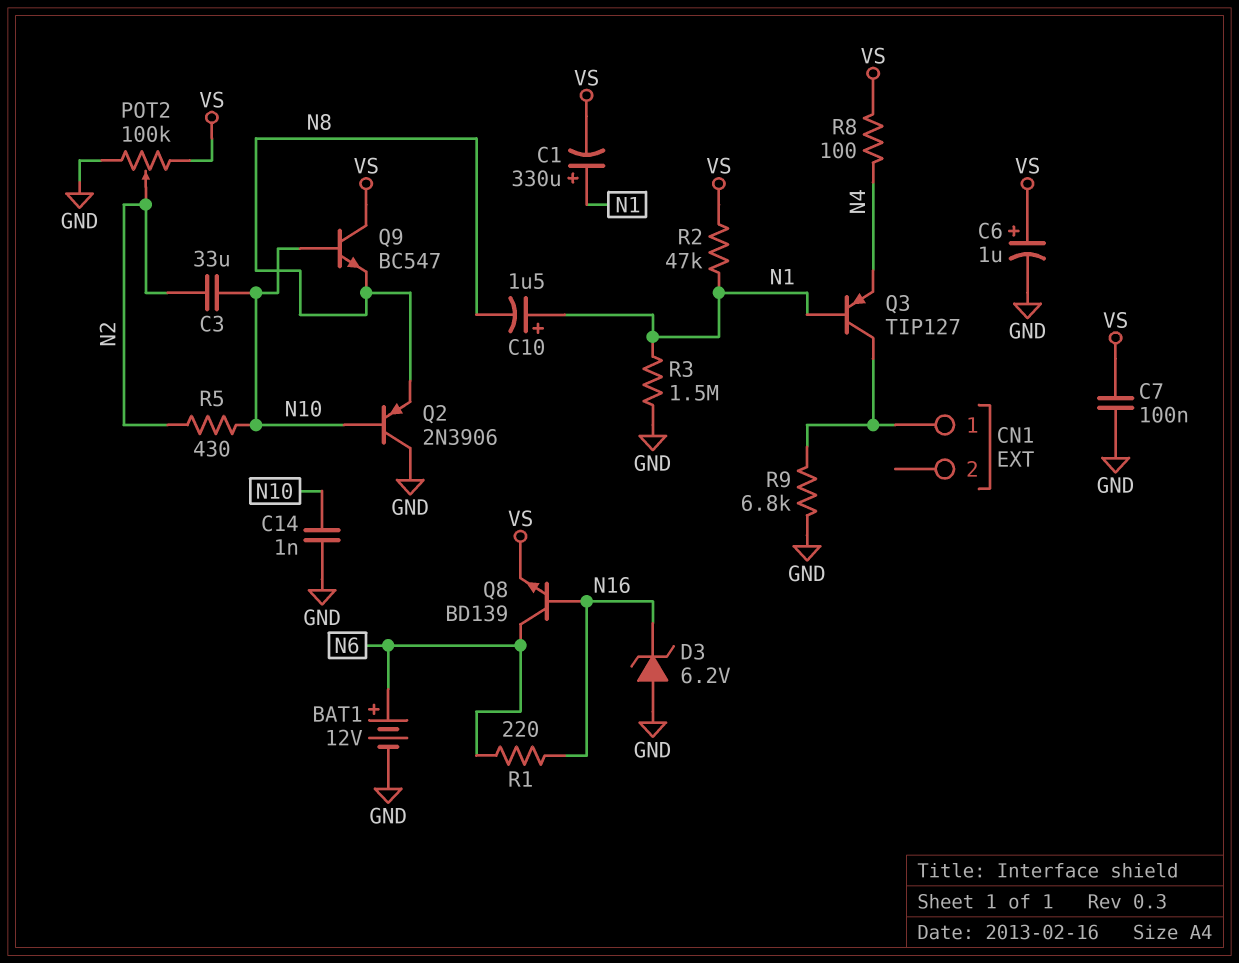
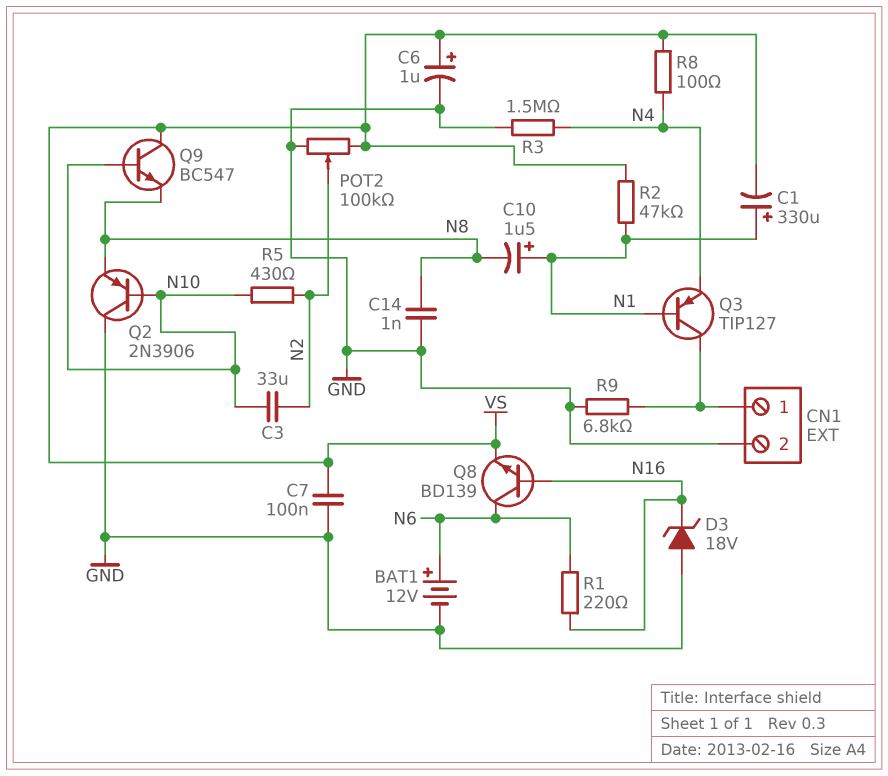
C14: 1nF (GND, N10) -> 1nF (GND, N8)
CN1 pin 2: none -> GND
D3: zener 6.2V (A GND, K N16) -> zener 18V (A GND, K N16)
R3: 1.5M (GND, N1) -> 1.5M (GND, N4)

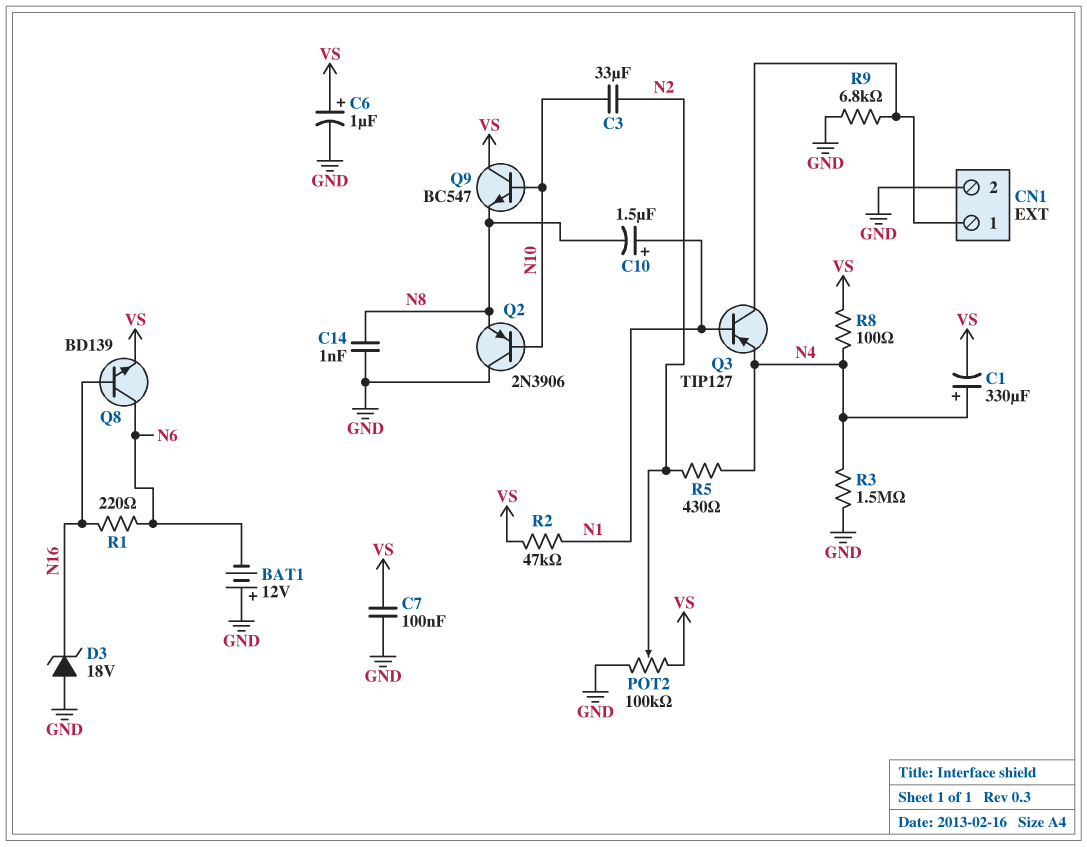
BAT1: 12V (plus N6, minus GND) -> 12V (plus GND, minus N6)
C1: 330uF (plus N1, minus VS) -> 330uF (plus N4, minus VS)
R5: 430 (N2, N10) -> 430 (N2, N4)

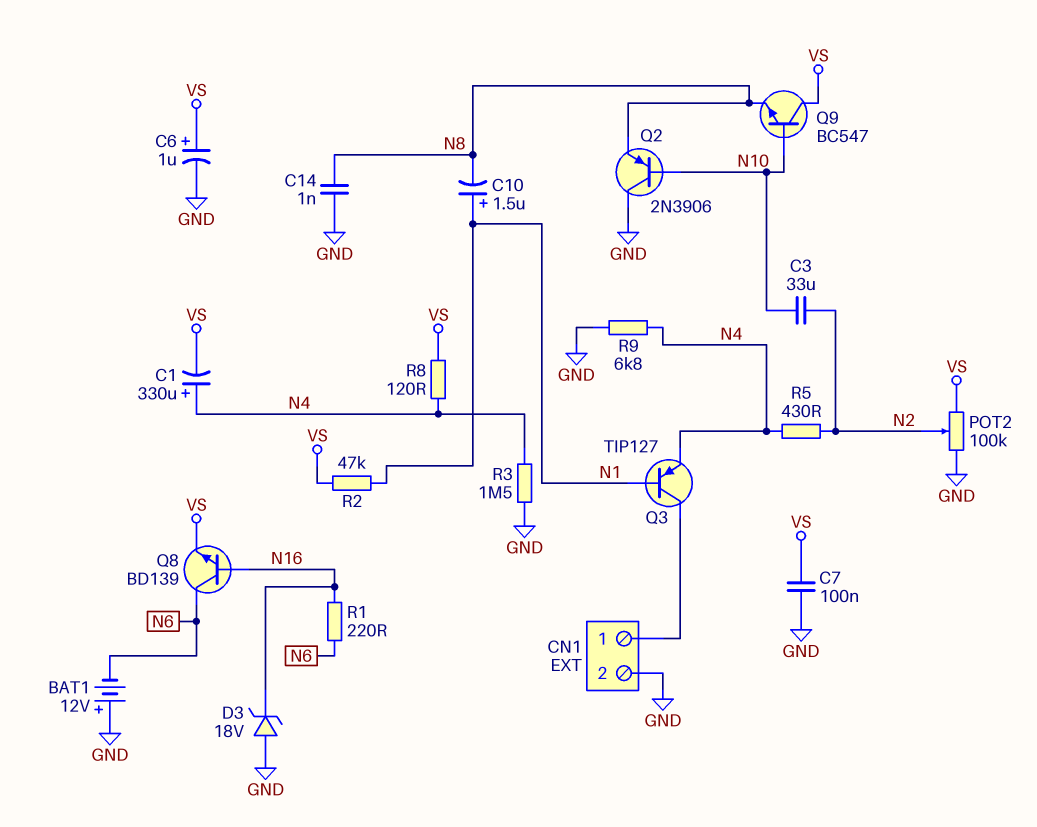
R8: 100 (N4, VS) -> 120 (N4, VS)
R9: 6.8k (CN1/1, GND) -> 6.8k (GND, N4)

